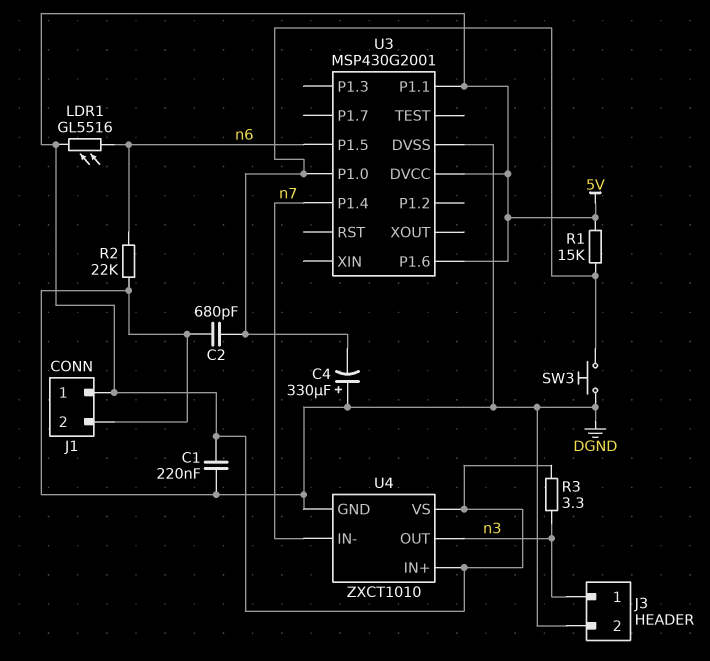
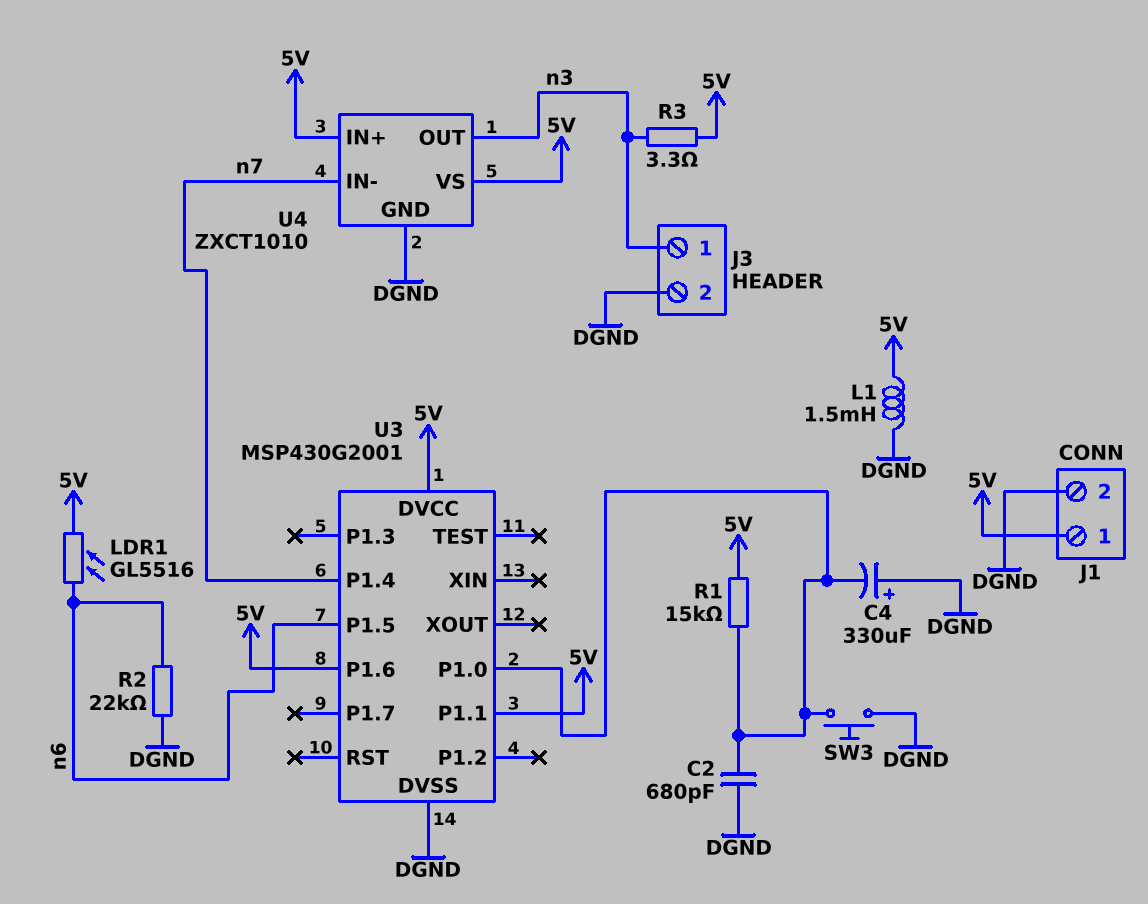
C1: 220nF (5V, DGND) -> none
L1: none -> 1.5mH (5V, DGND)

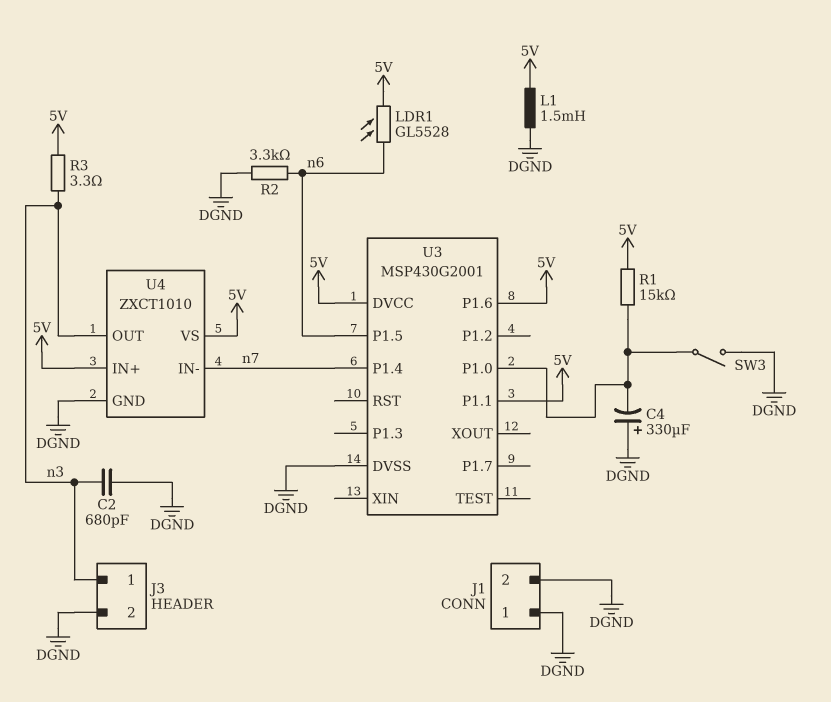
C2: 680pF (DGND, U3/P1.0) -> 680pF (DGND, n3)
J1 pin 1: 5V -> DGND
LDR1: GL5516 (5V, n6) -> GL5528 (5V, n6)
R2: 22k (DGND, n6) -> 3.3k (DGND, n6)
SW3: button (DGND, U3/P1.0) -> switch (DGND, U3/P1.0)

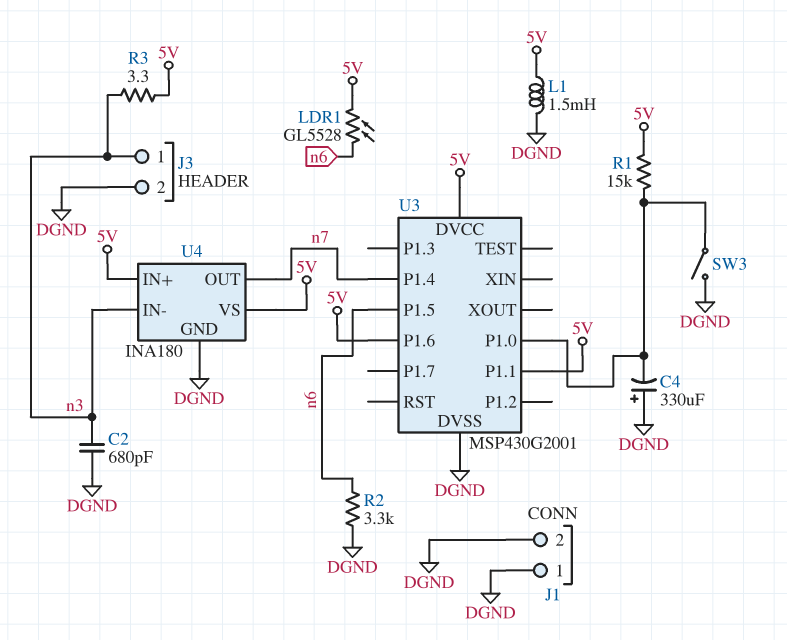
U4: ZXCT1010 -> INA180
U4 pin IN-: n7 -> n3
U4 pin OUT: n3 -> n7

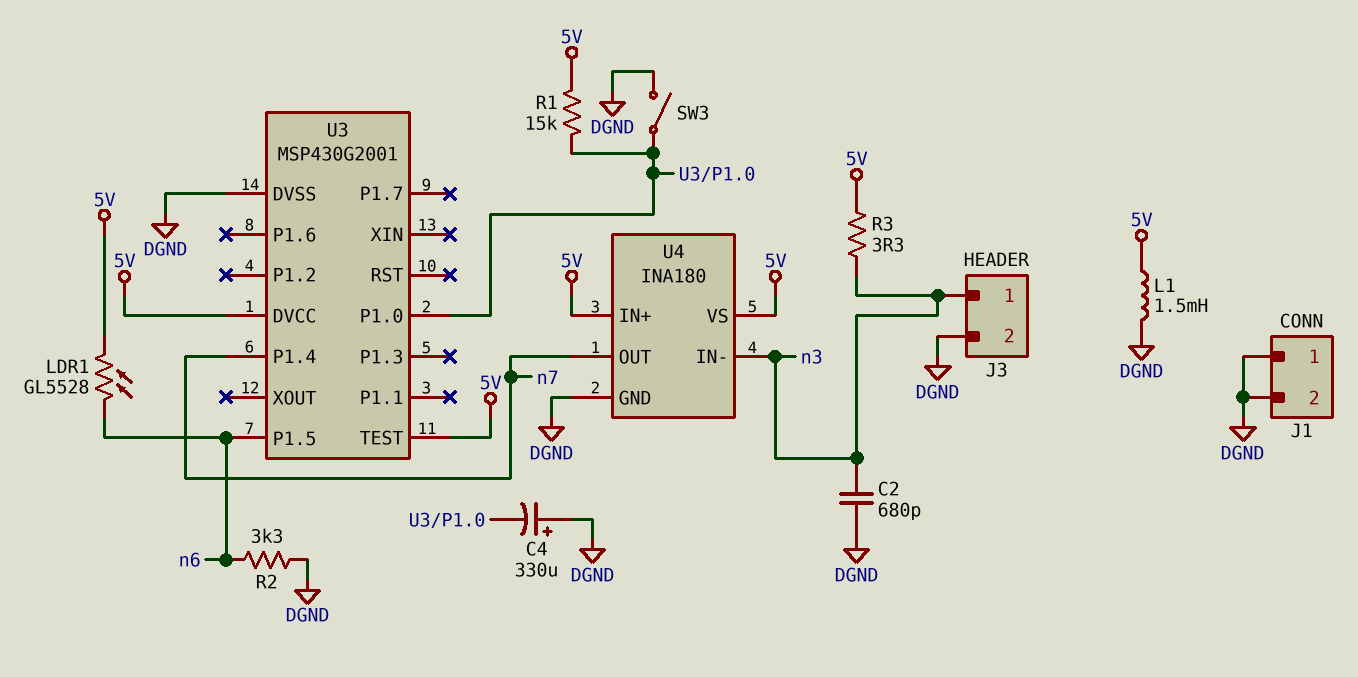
U3 pin P1.1: 5V -> none
U3 pin P1.6: 5V -> none
U3 pin TEST: none -> 5V

